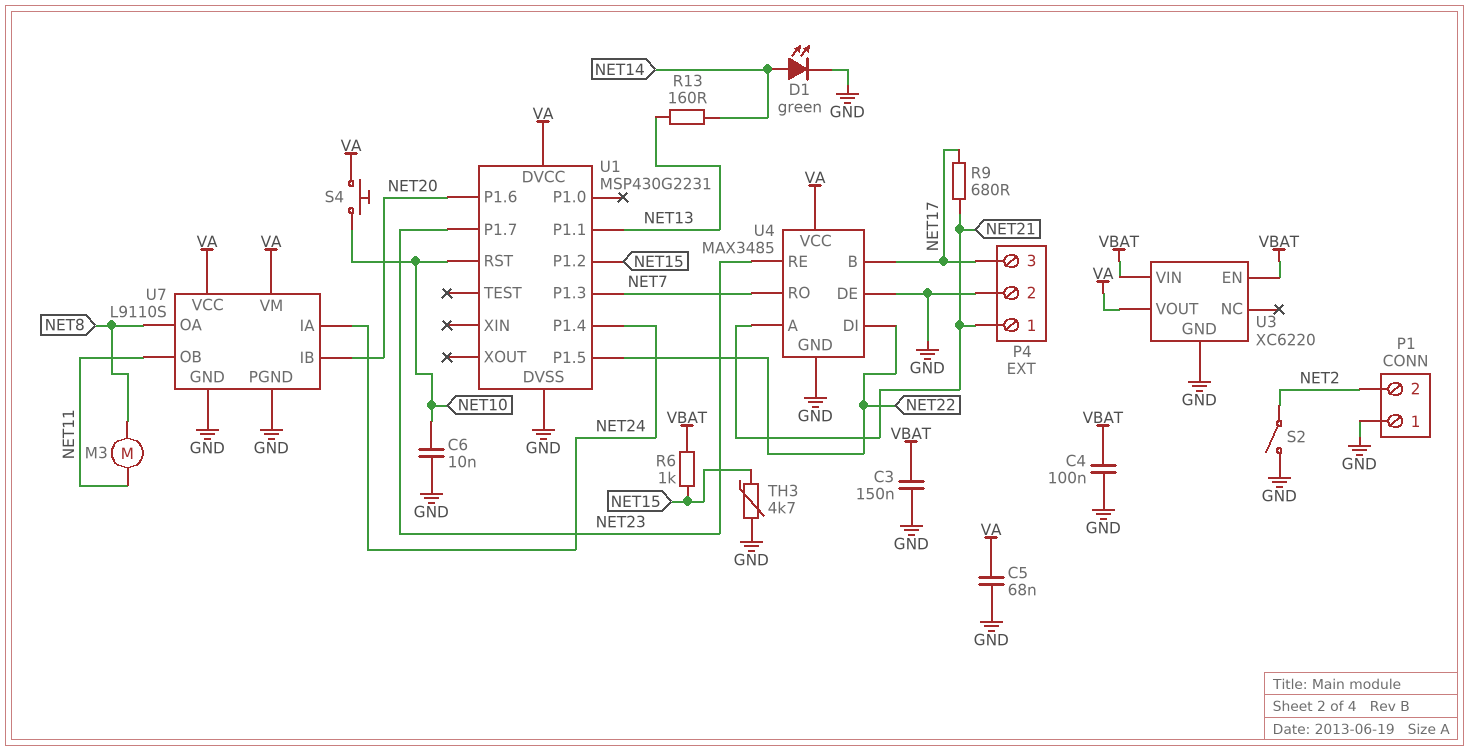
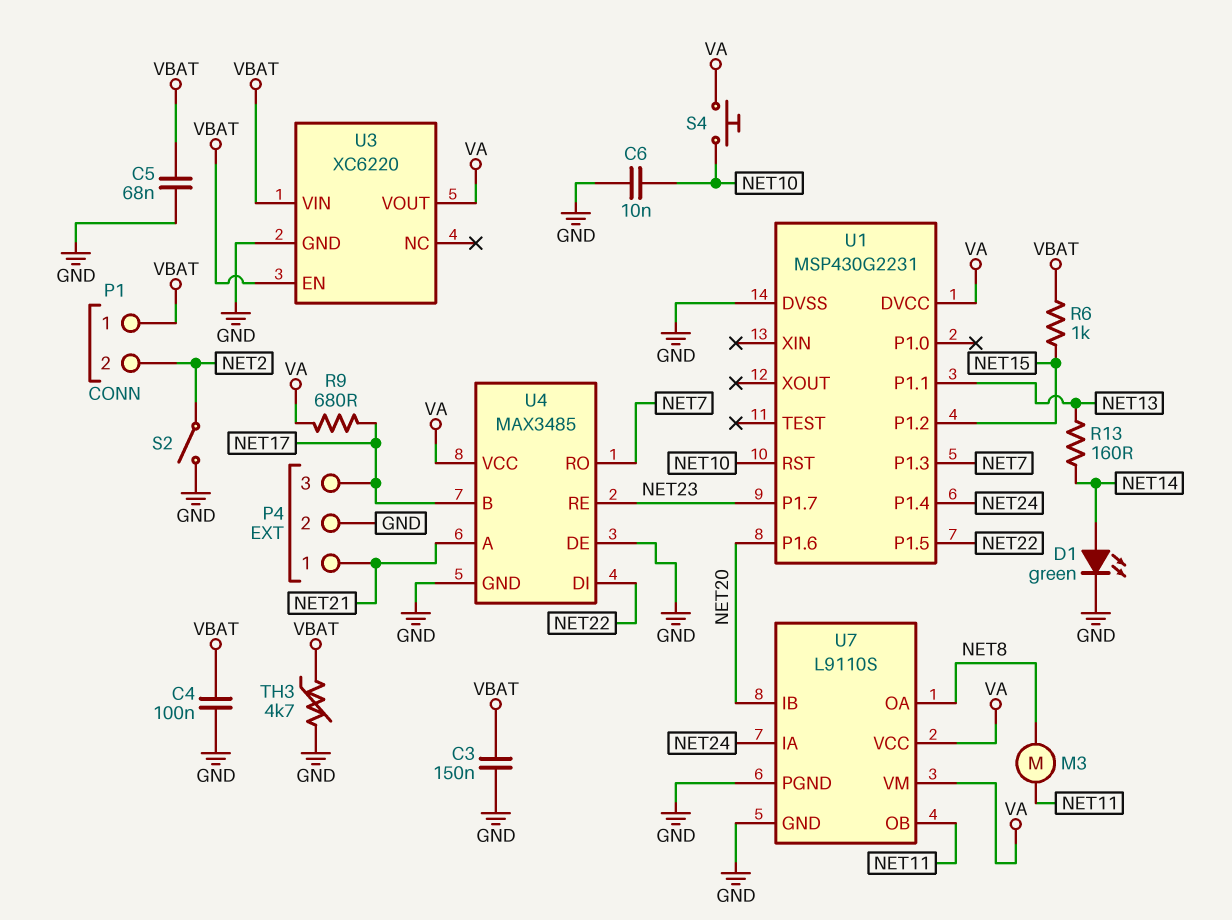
C5: 68nF (GND, VA) -> 68nF (GND, VBAT)
P1 pin 1: GND -> VBAT
R9: 680 (NET17, NET21) -> 680 (NET17, VA)
TH3: 4.7k (GND, NET15) -> 4.7k (GND, VBAT)

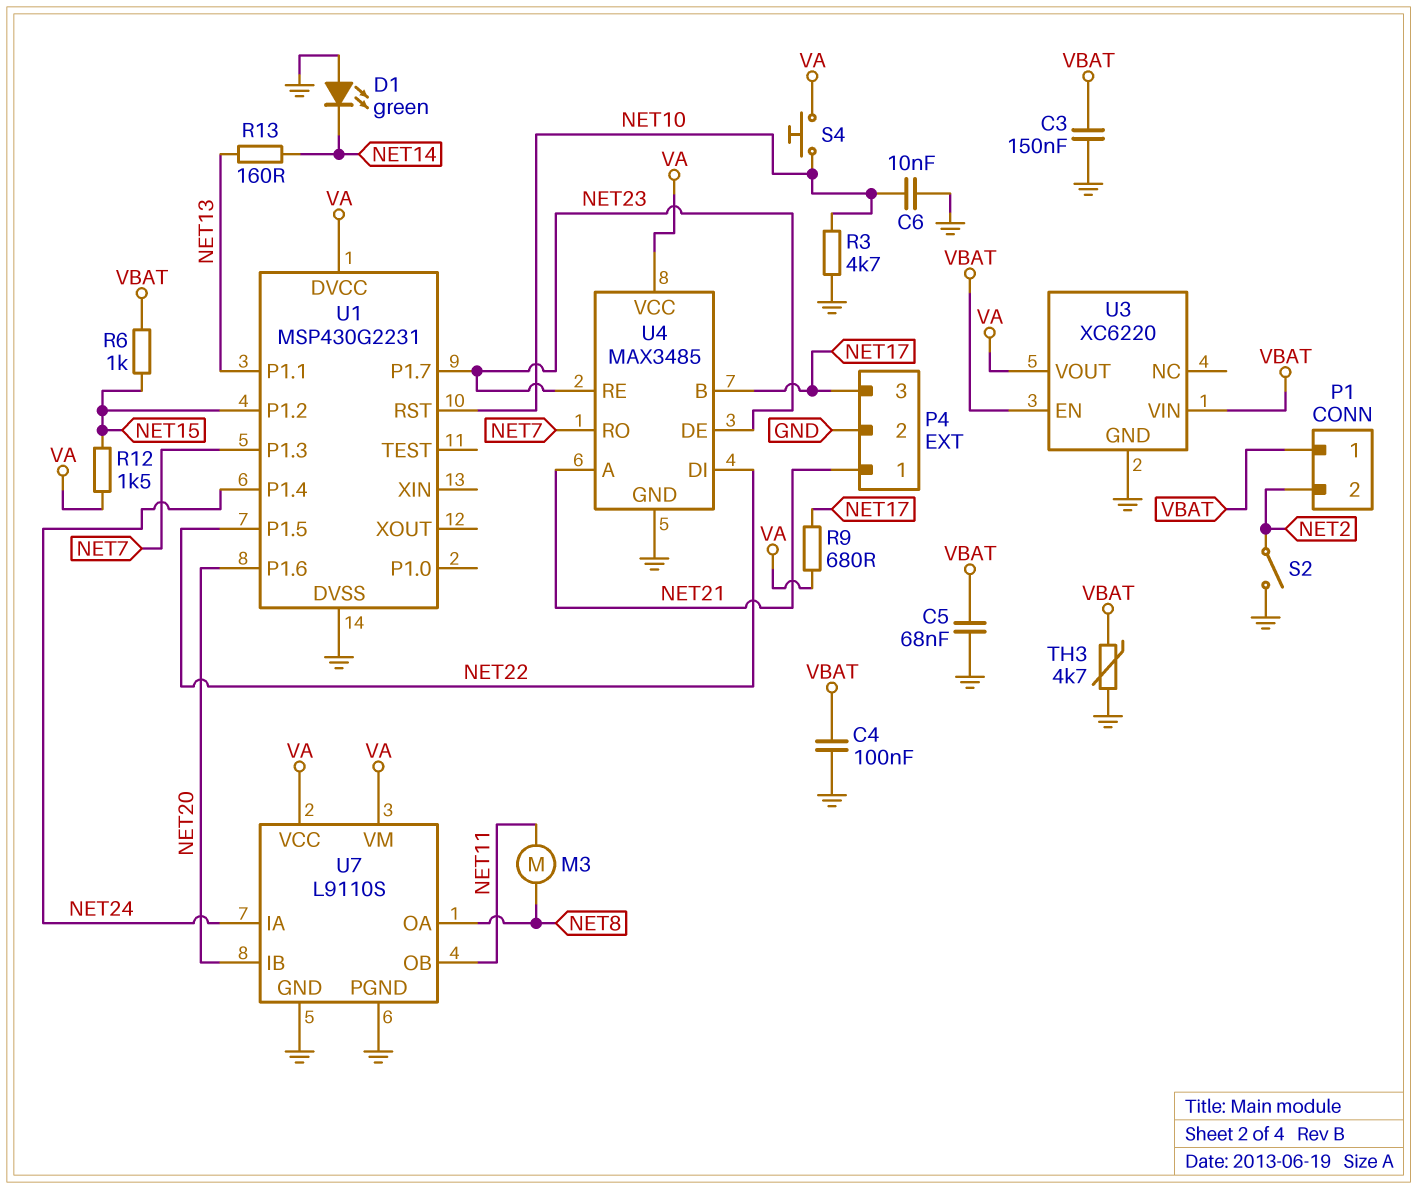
D1: LED green (A NET14, K GND) -> LED green (A GND, K NET14)
R3: none -> 4.7k (GND, NET10)
R12: none -> 1.5k (NET15, VA)
U4 pin DE: GND -> NET23

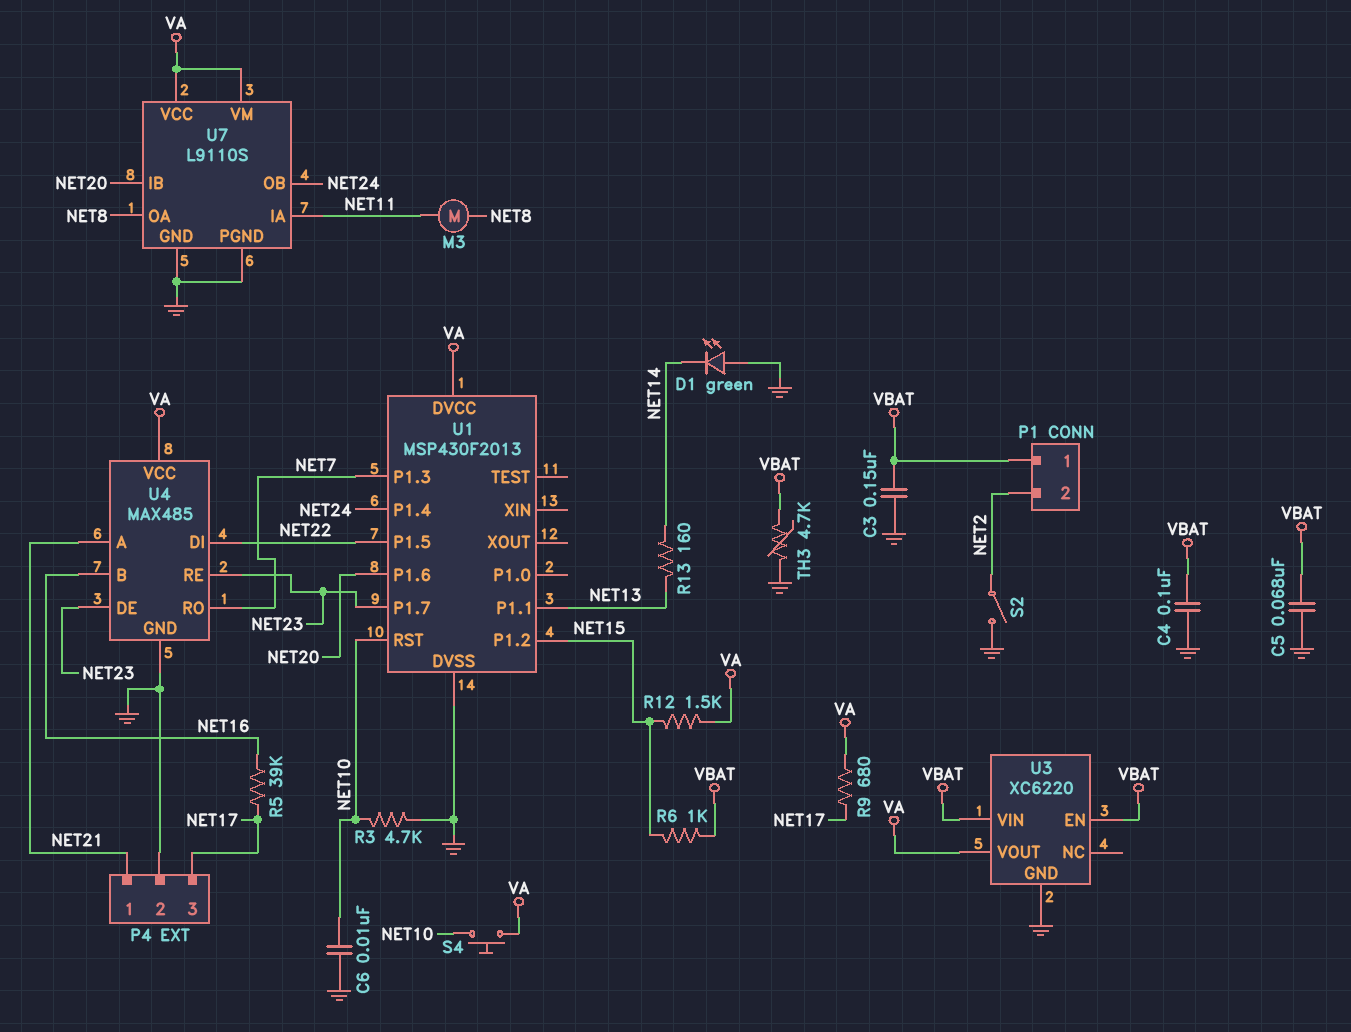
R5: none -> 39k (NET16, NET17)
U1: MSP430G2231 -> MSP430F2013
U4: MAX3485 -> MAX485
U4 pin B: NET17 -> NET16
U7 pin IA: NET24 -> NET11
U7 pin OB: NET11 -> NET24

